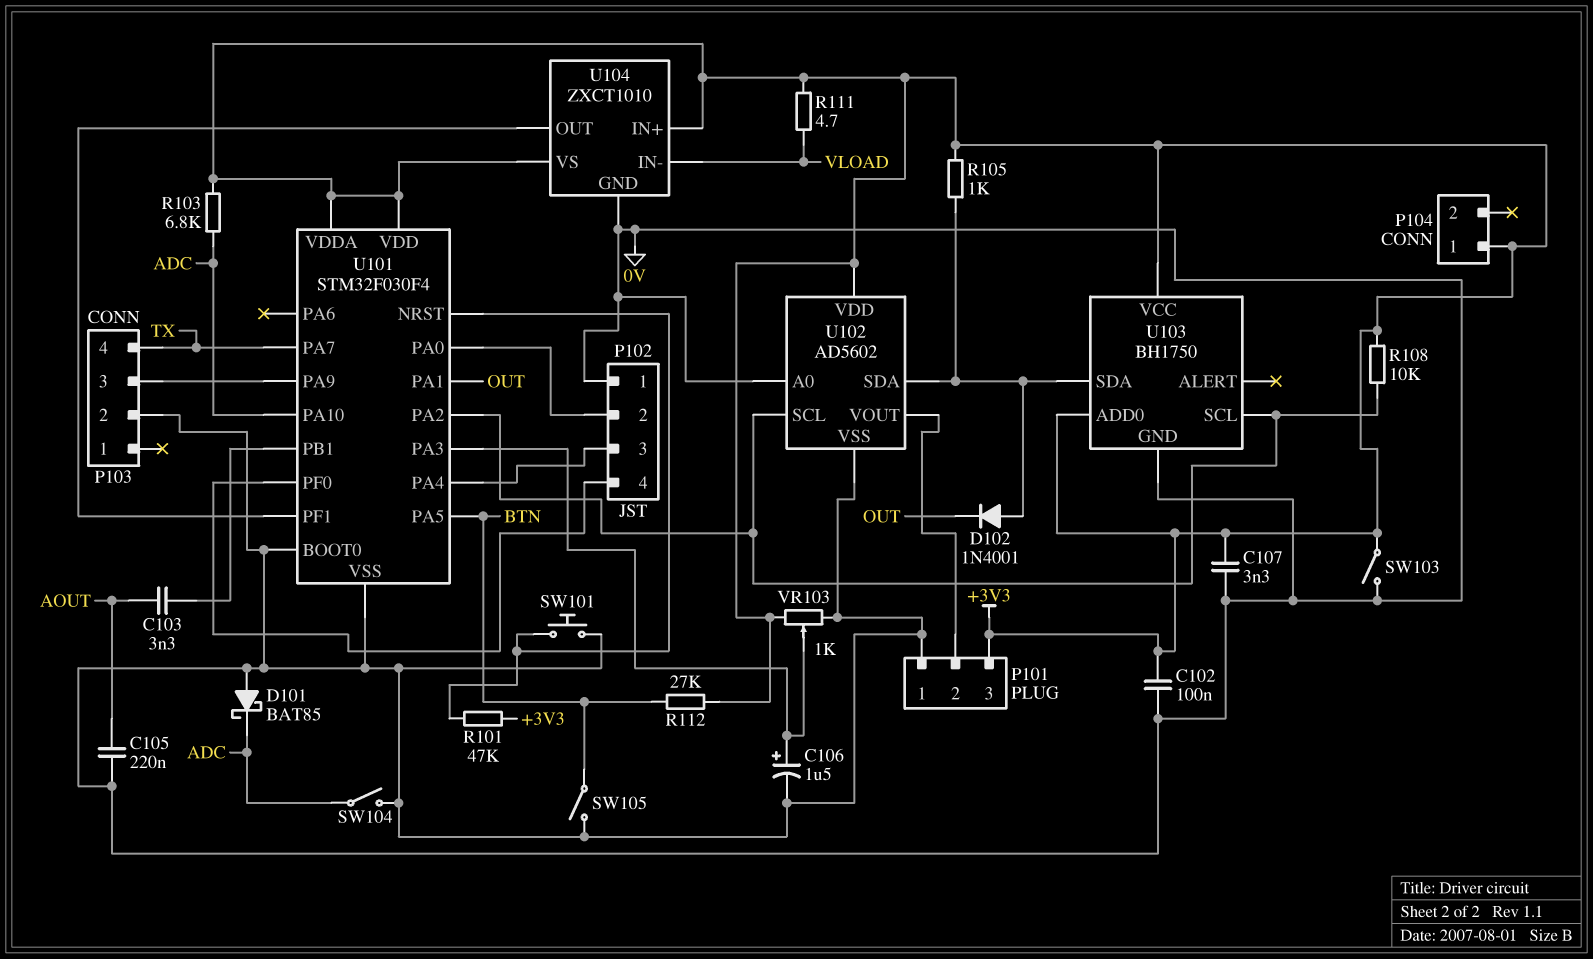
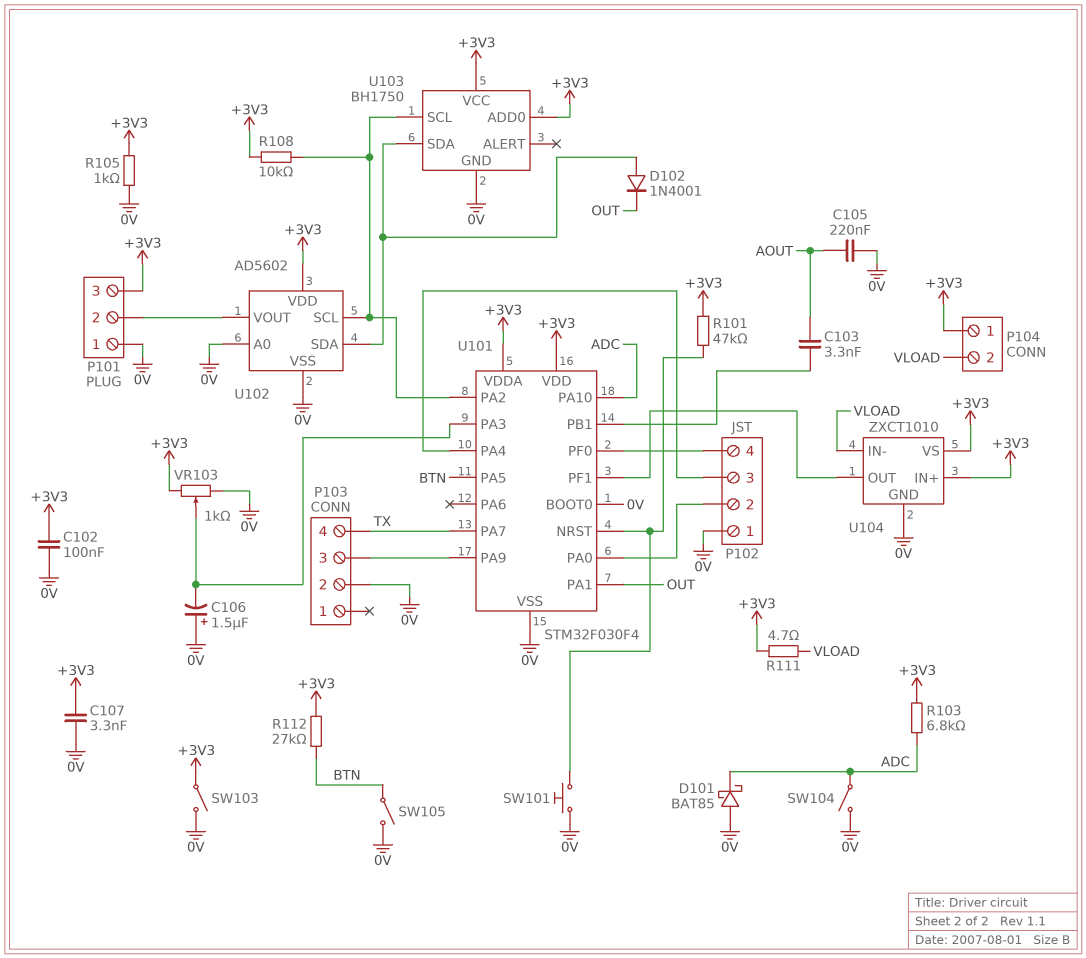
C106: 1.5uF (plus U101/PA3, minus 0V) -> 1.5uF (plus 0V, minus U101/PA3)
P104 pin 2: none -> VLOAD
R105: 1k (+3V3, U102/SDA) -> 1k (+3V3, 0V)

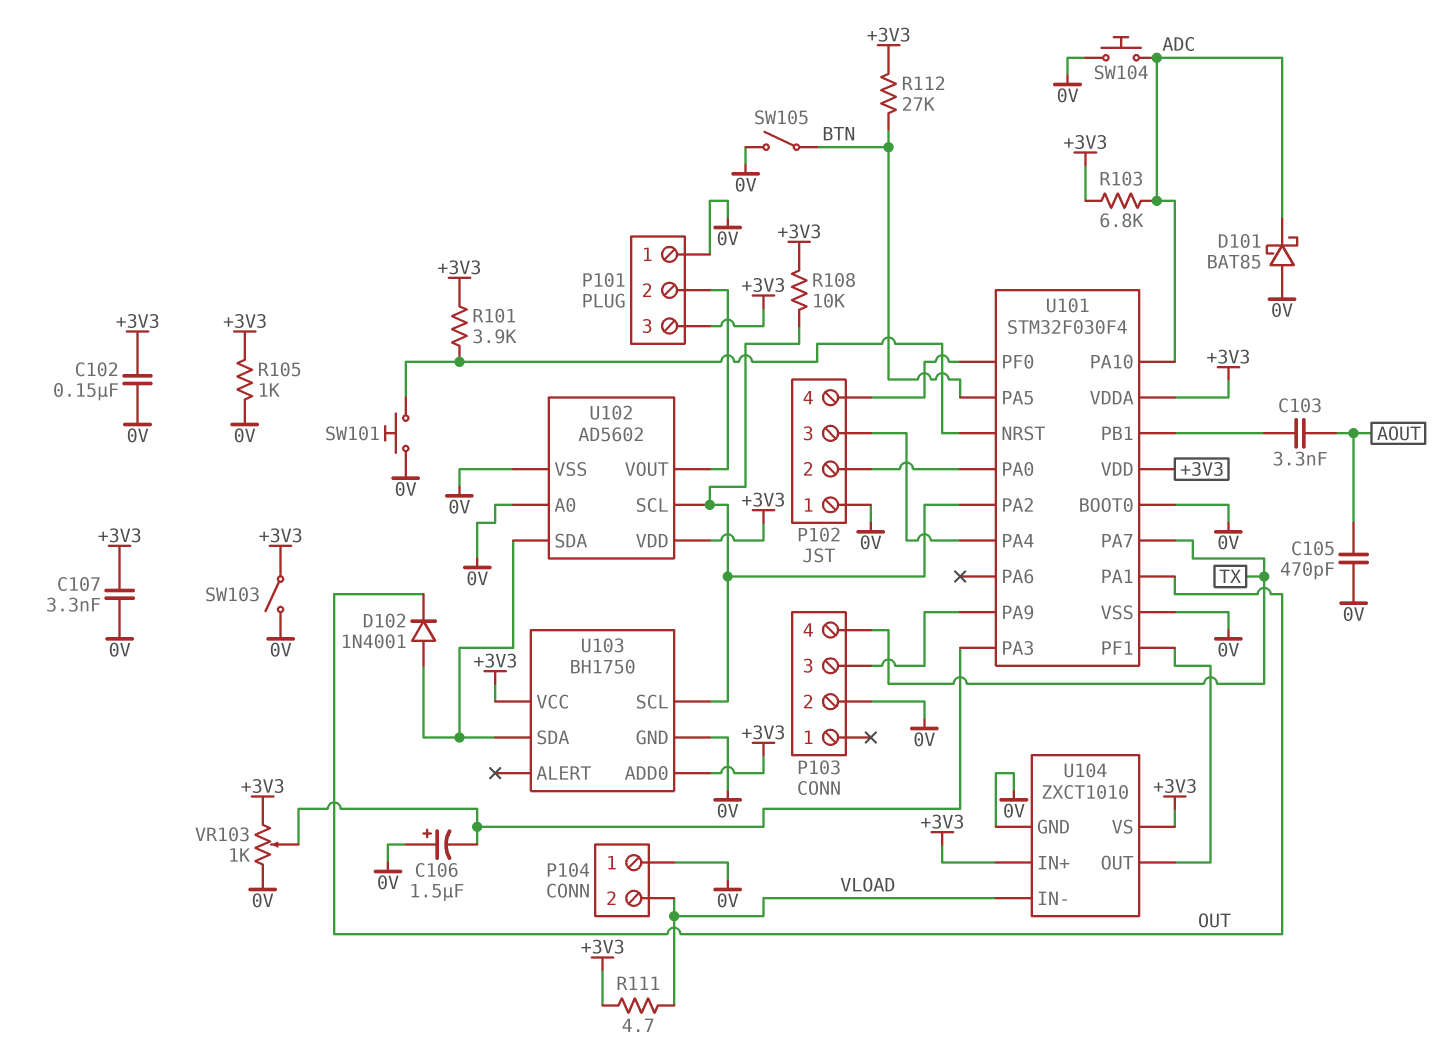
C102: 100nF (+3V3, 0V) -> 150nF (+3V3, 0V)
C105: 220nF (0V, AOUT) -> 470pF (0V, AOUT)
P104 pin 1: +3V3 -> 0V
R101: 47k (+3V3, U101/NRST) -> 3.9k (+3V3, U101/NRST)
SW104: switch (0V, ADC) -> button (0V, ADC)

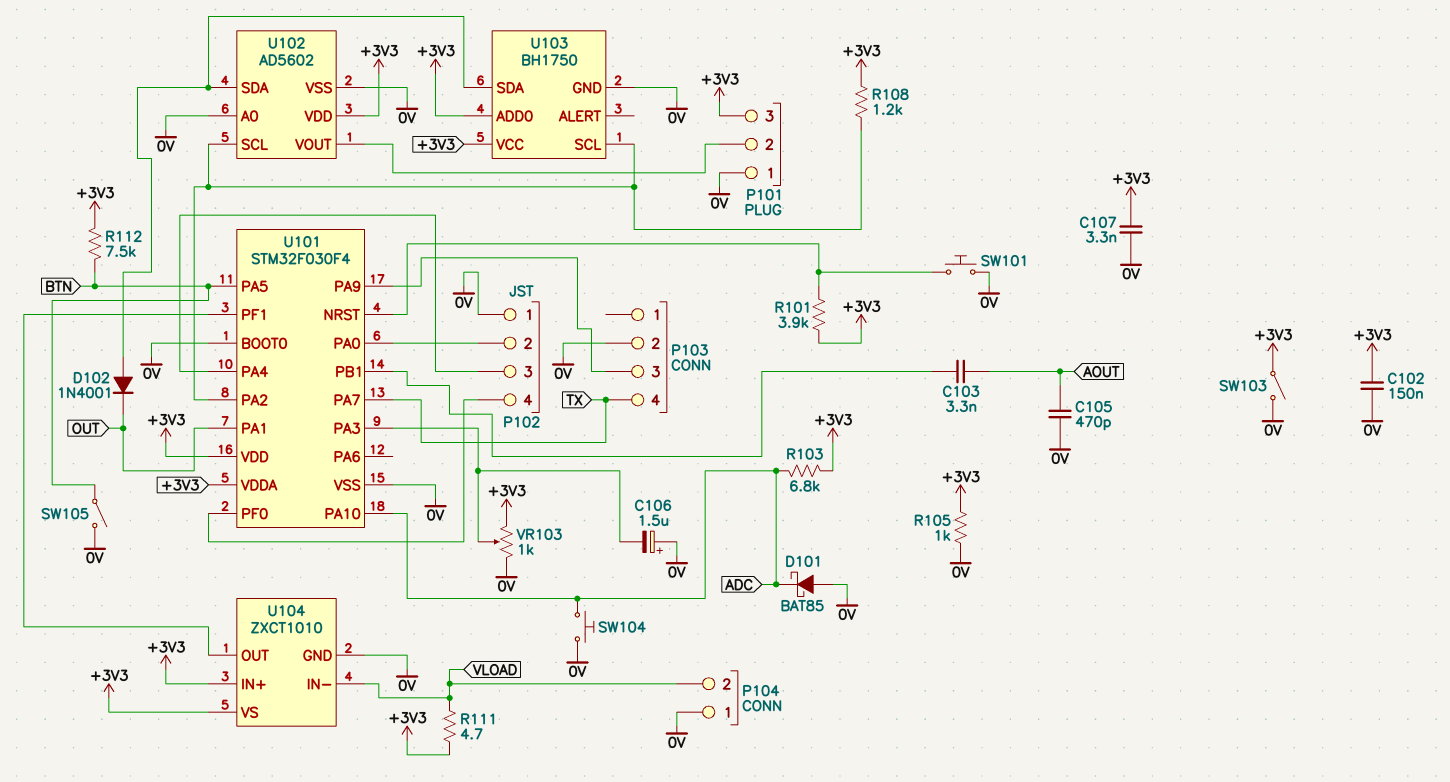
R108: 10k (+3V3, U101/PA2) -> 1.2k (+3V3, U101/PA2)
R112: 27k (+3V3, BTN) -> 7.5k (+3V3, BTN)

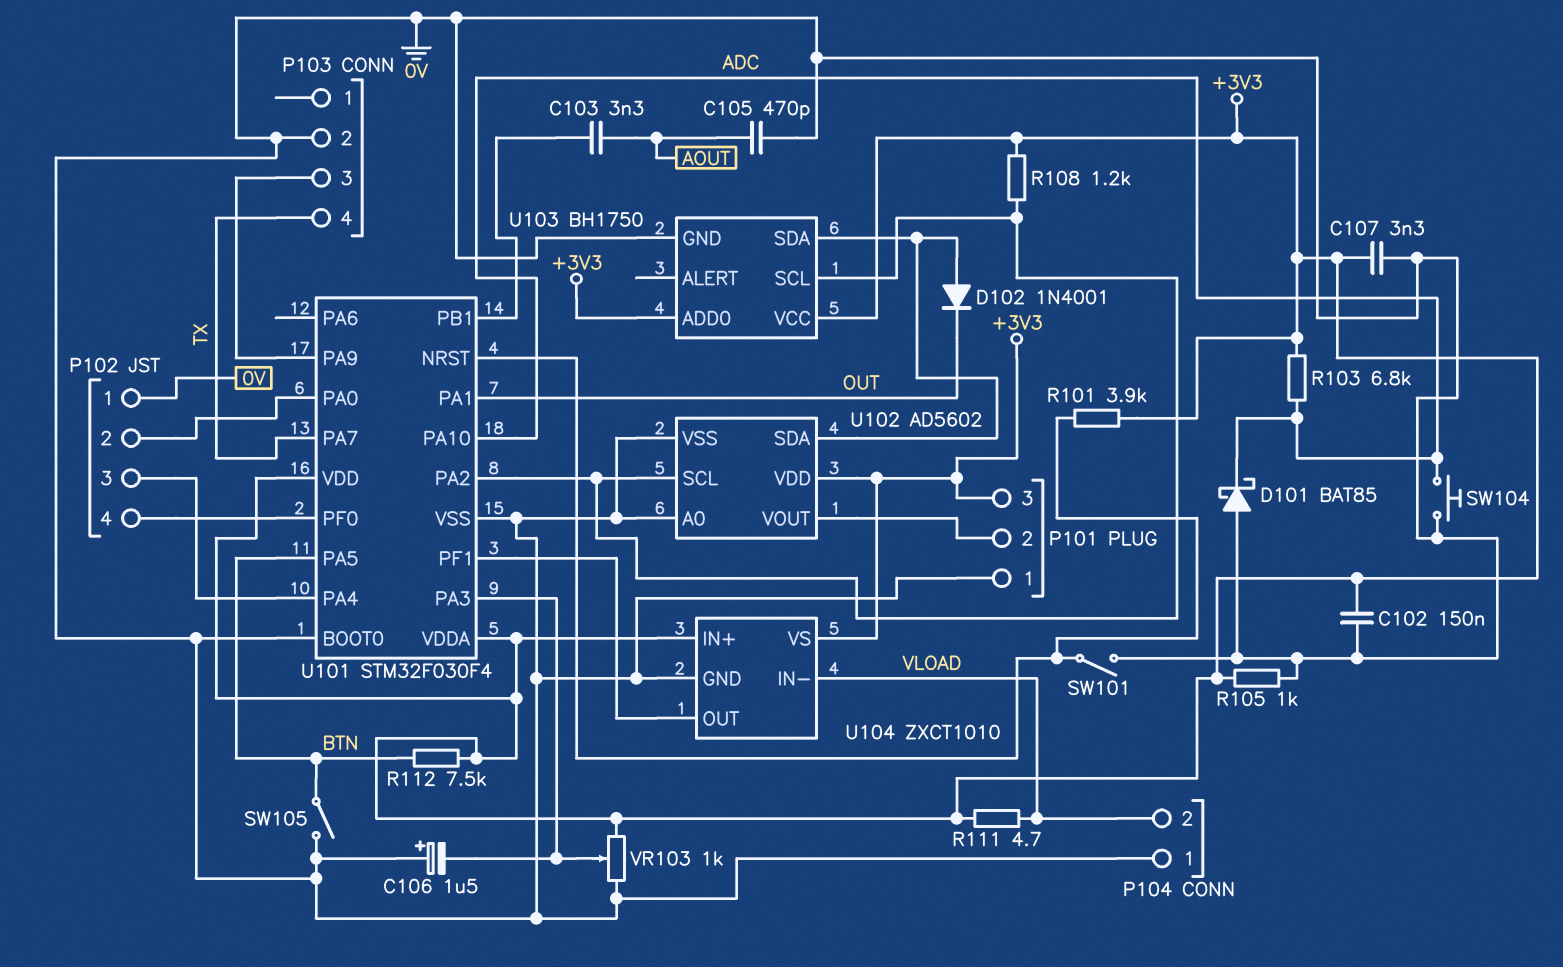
SW101: button (0V, U101/NRST) -> switch (0V, U101/NRST)
SW103: switch (+3V3, 0V) -> none

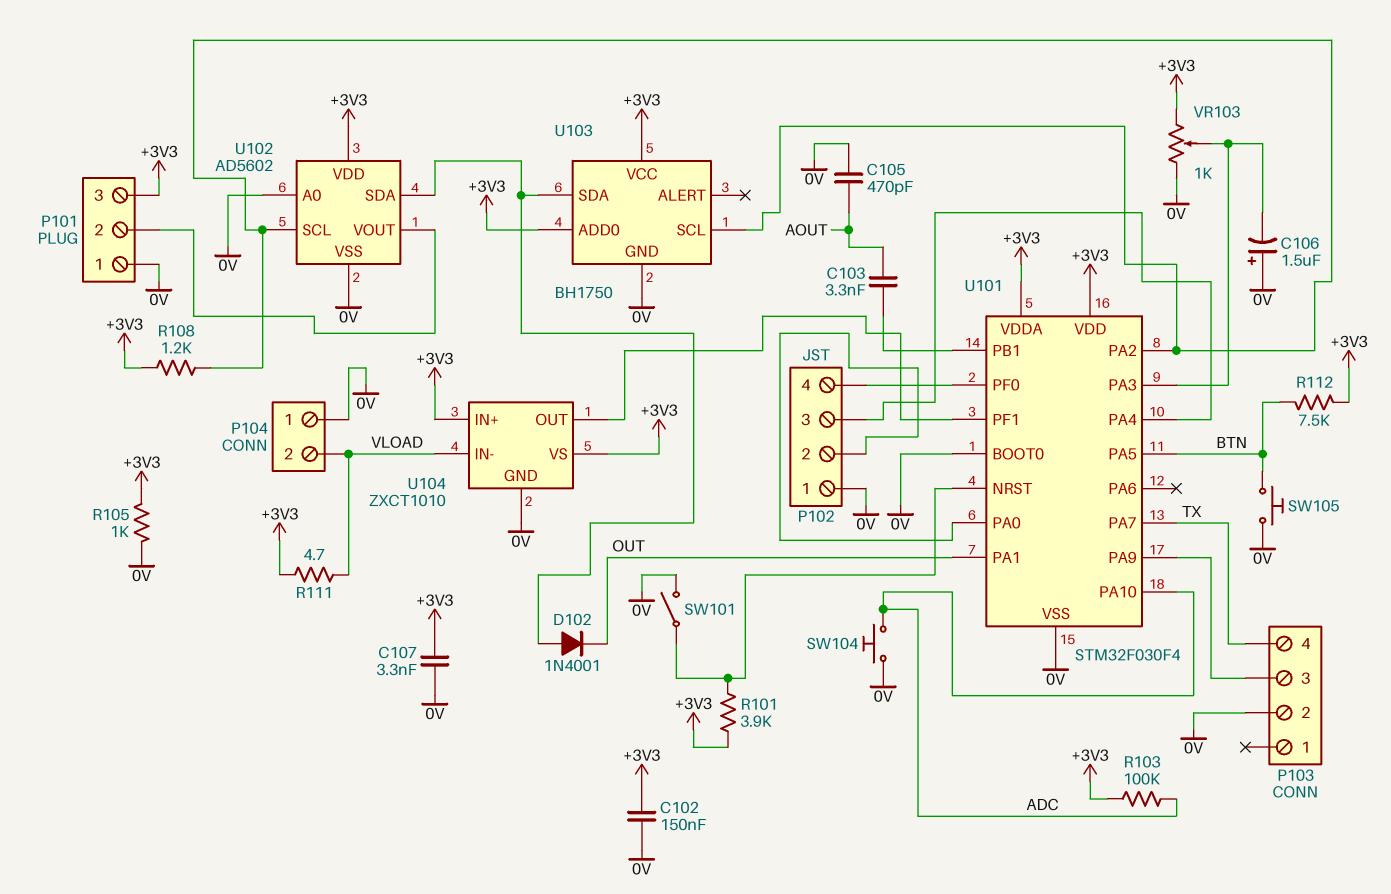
D101: schottky BAT85 (A 0V, K ADC) -> none
R103: 6.8k (+3V3, ADC) -> 100k (+3V3, ADC)
SW105: switch (0V, BTN) -> button (0V, BTN)

